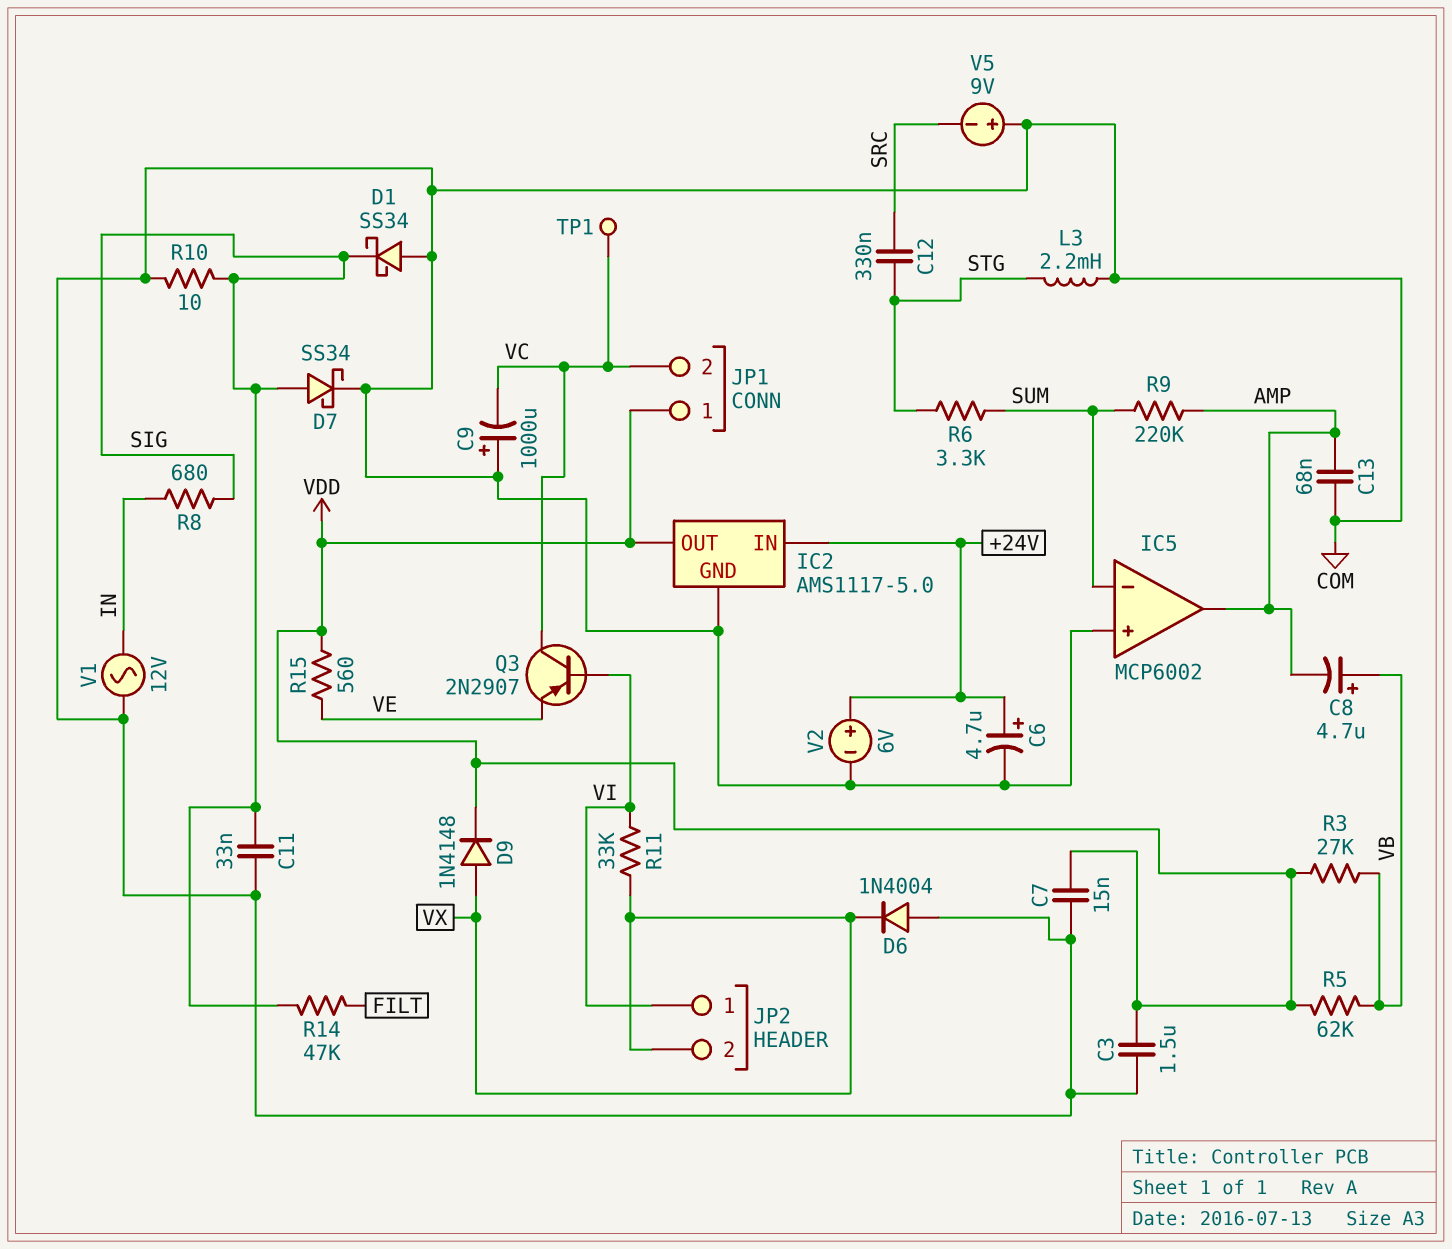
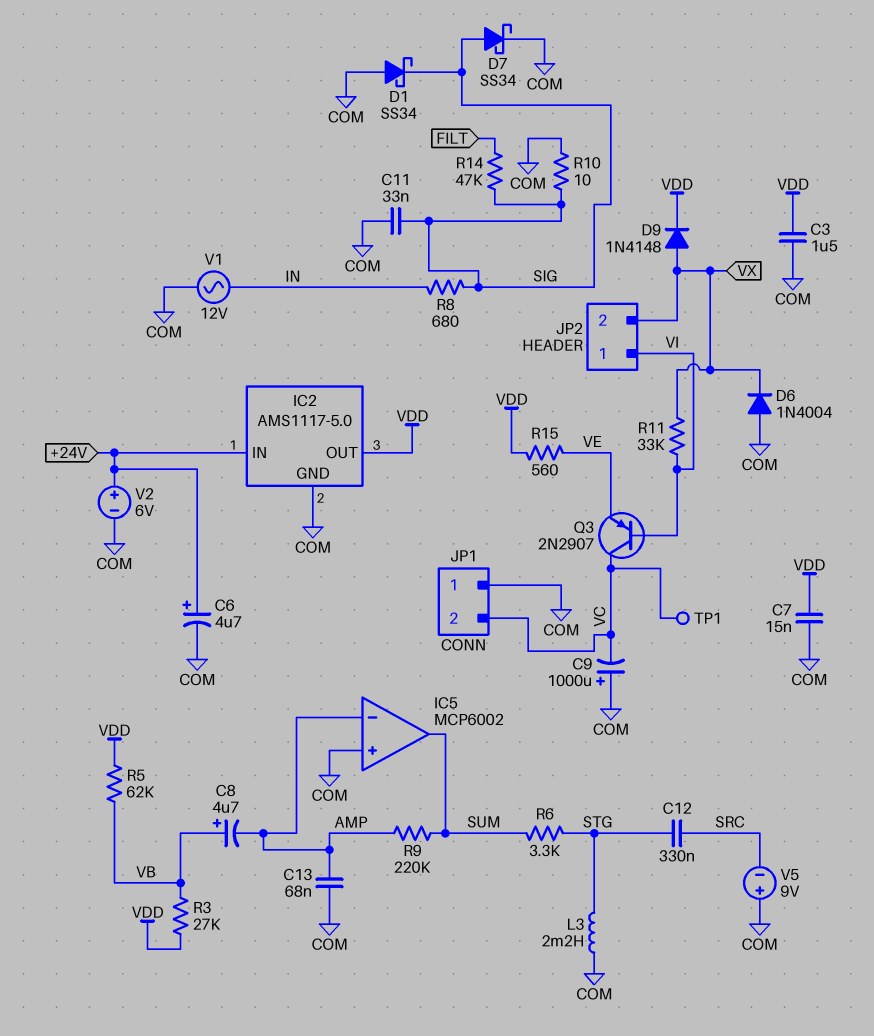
IC5 pin in-: SUM -> AMP
IC5 pin out: AMP -> SUM
JP1 pin 1: VDD -> COM

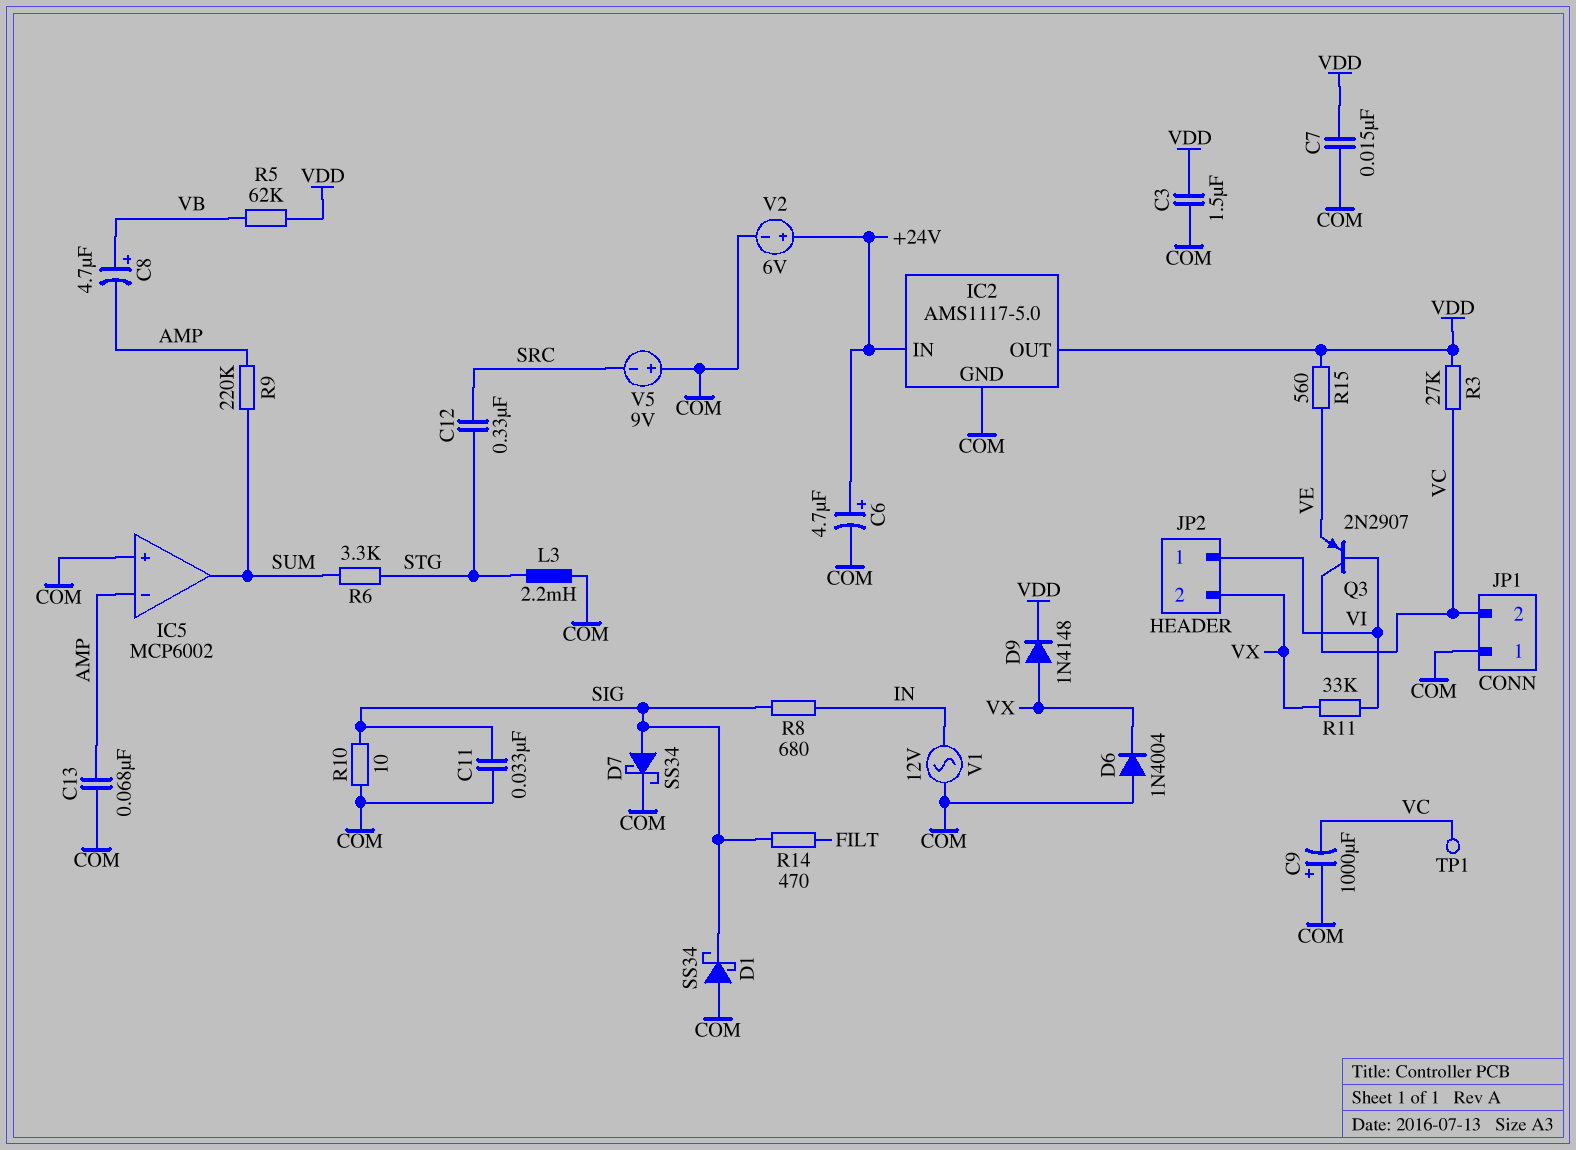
R3: 27k (VB, VDD) -> 27k (VC, VDD)
R14: 47k (FILT, SIG) -> 470 (FILT, SIG)

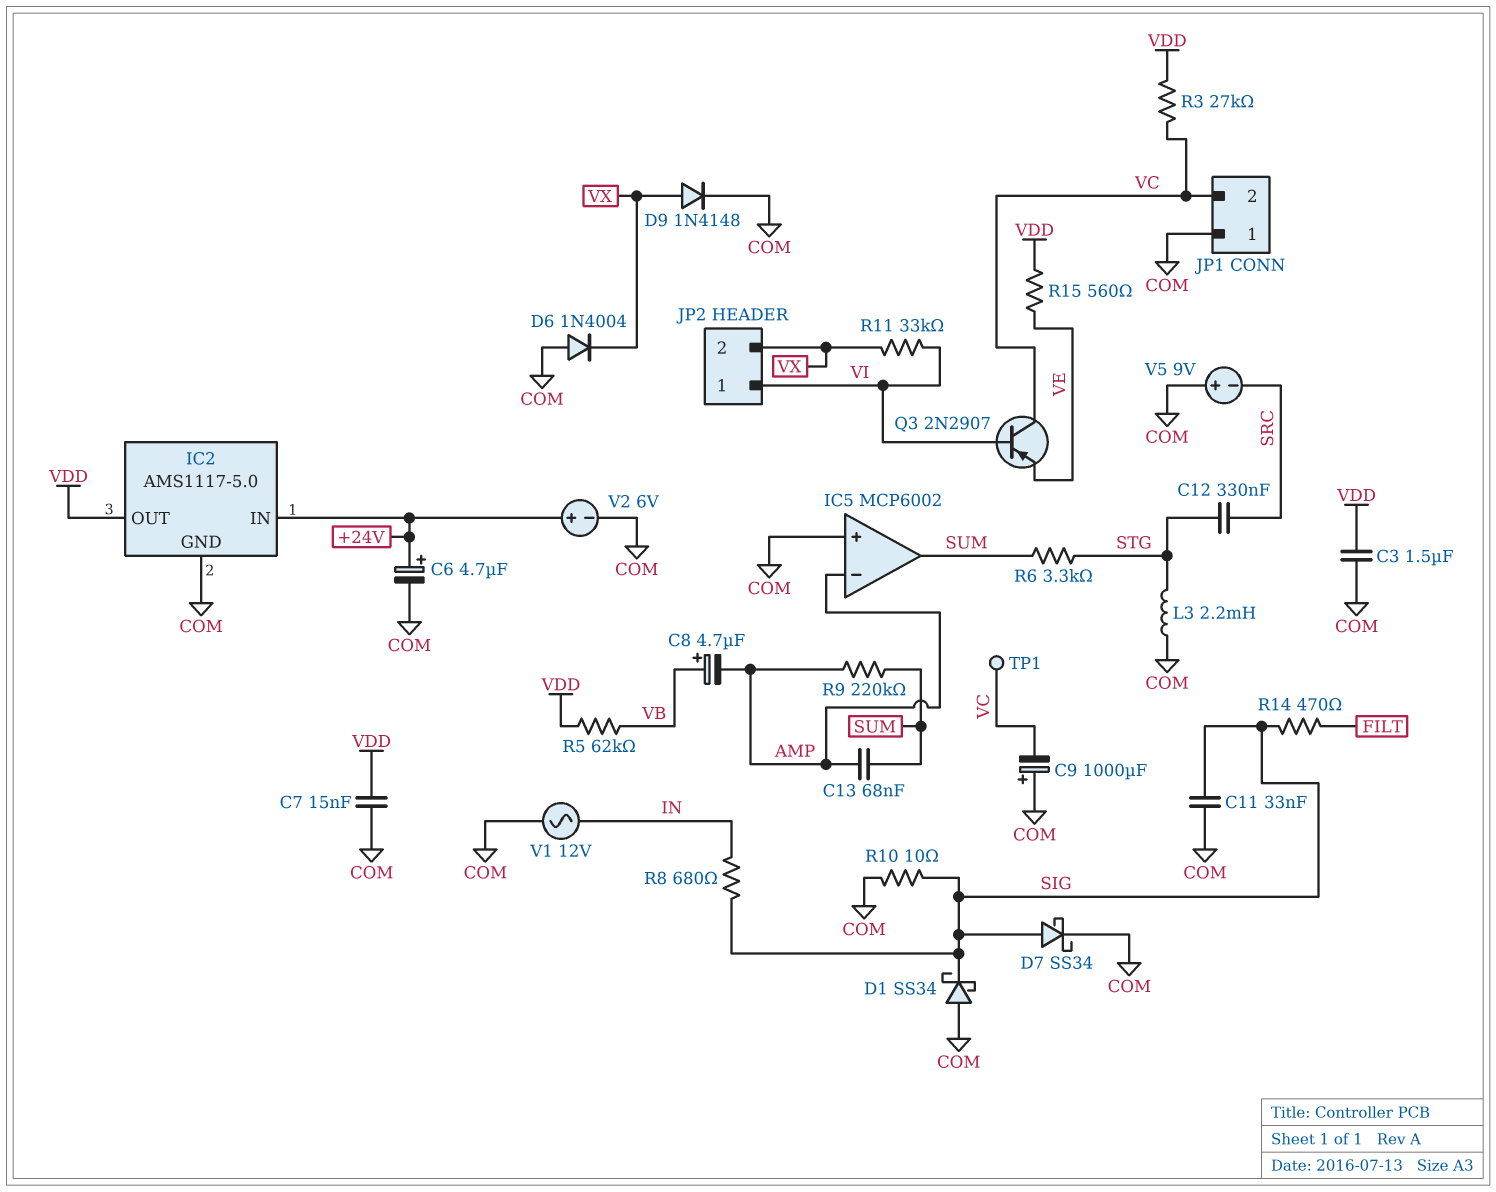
C13: 68nF (AMP, COM) -> 68nF (AMP, SUM)
D9: diode 1N4148 (A VX, K VDD) -> diode 1N4148 (A VX, K COM)

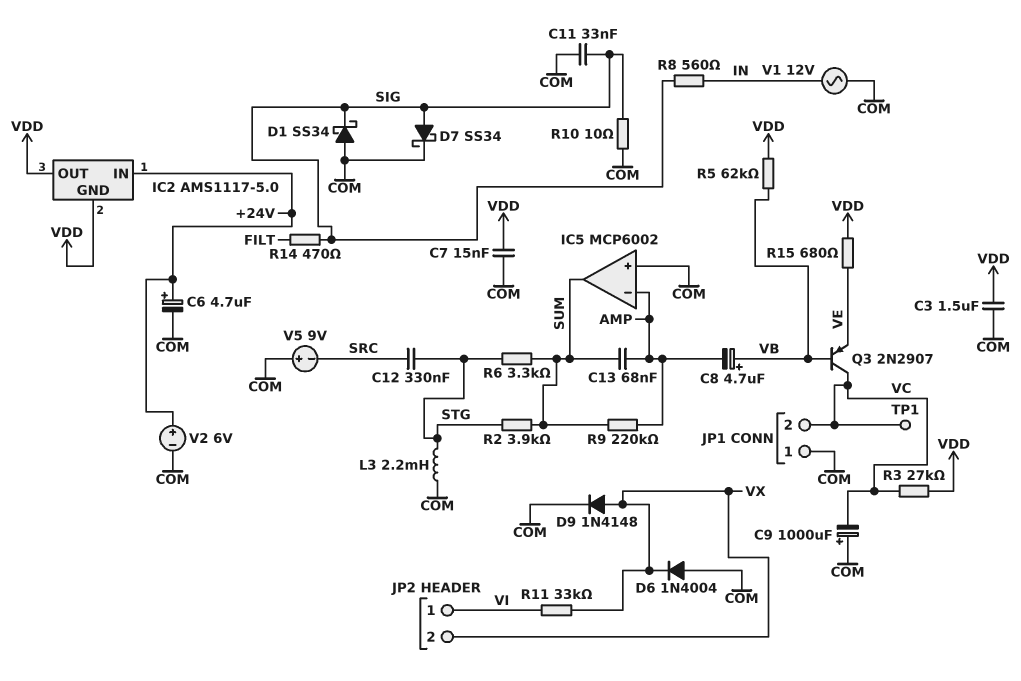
IC2 pin GND: COM -> VDD
Q3: PNP 2N2907 (B VI, C VC, E VE) -> PNP 2N2907 (B VB, C VC, E VE)
R2: none -> 3.9k (STG, SUM)
R8: 680 (IN, SIG) -> 560 (IN, SIG)
R15: 560 (VDD, VE) -> 680 (VDD, VE)

